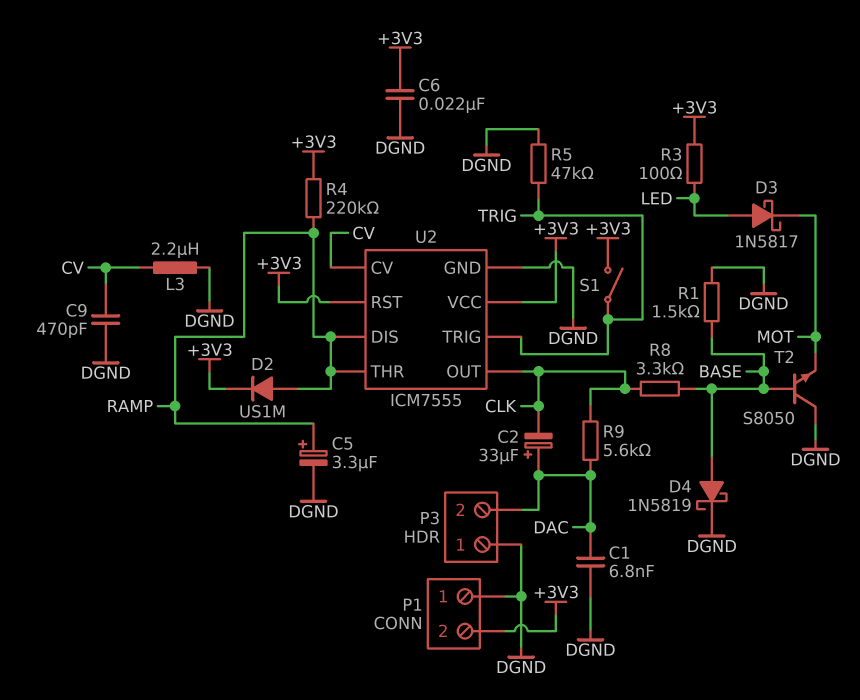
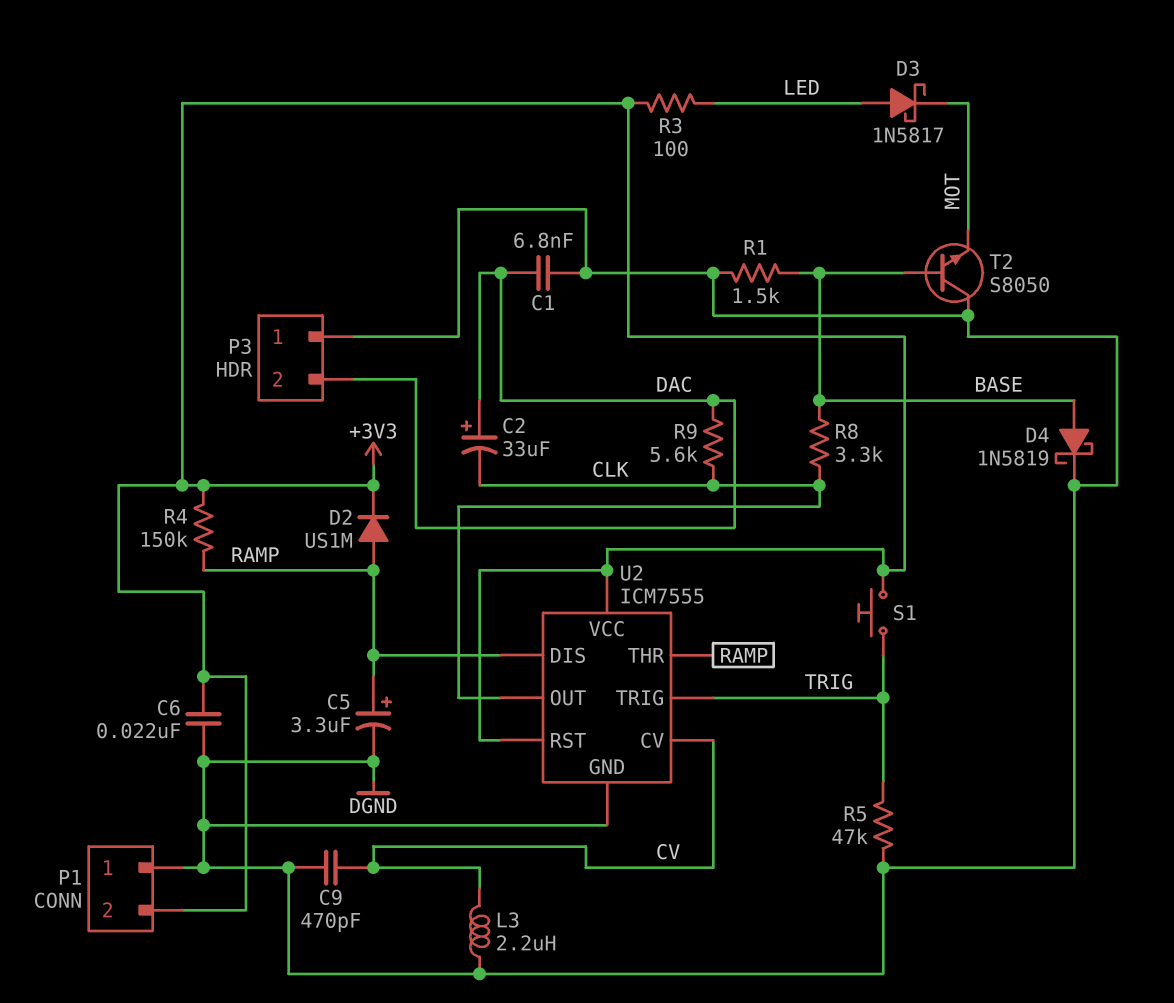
R4: 220k (+3V3, RAMP) -> 150k (+3V3, RAMP)
S1: switch (+3V3, TRIG) -> button (+3V3, TRIG)

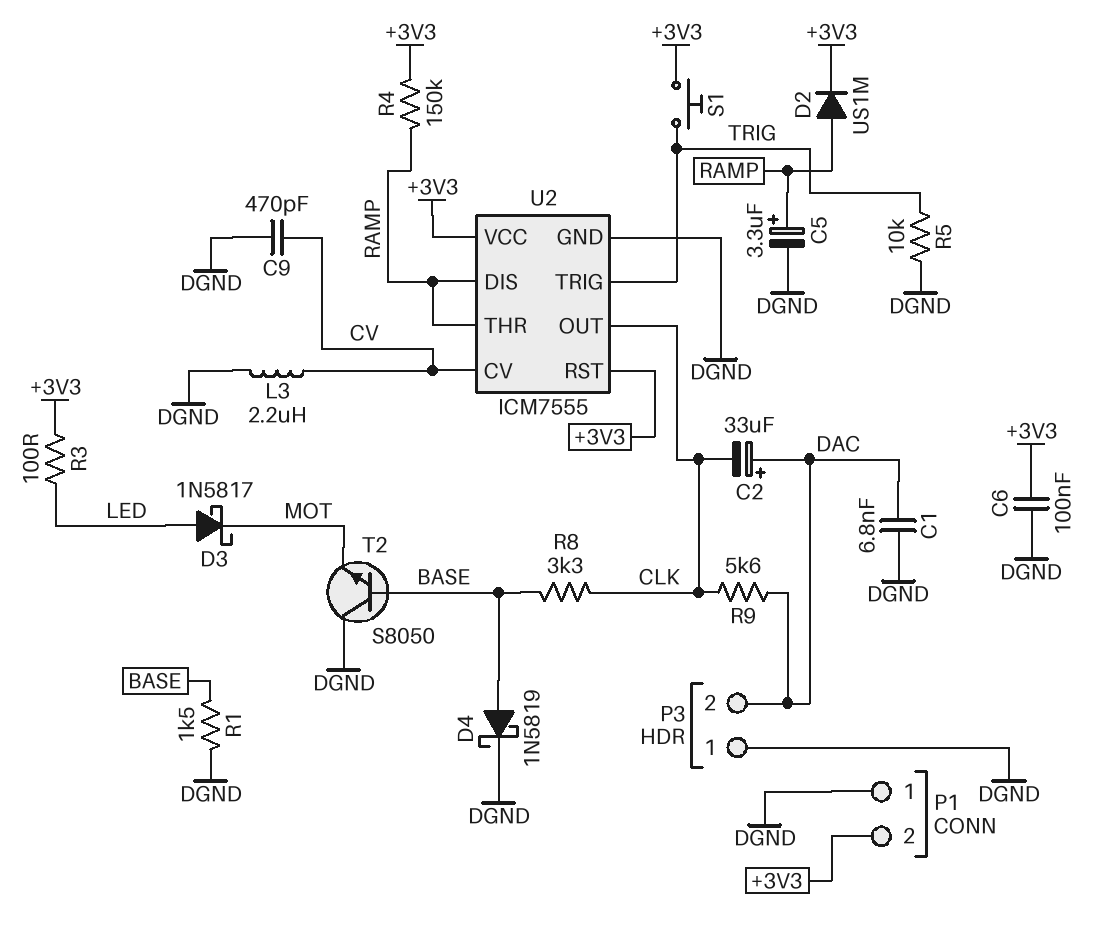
C6: 22nF (+3V3, DGND) -> 100nF (+3V3, DGND)
R5: 47k (DGND, TRIG) -> 10k (DGND, TRIG)

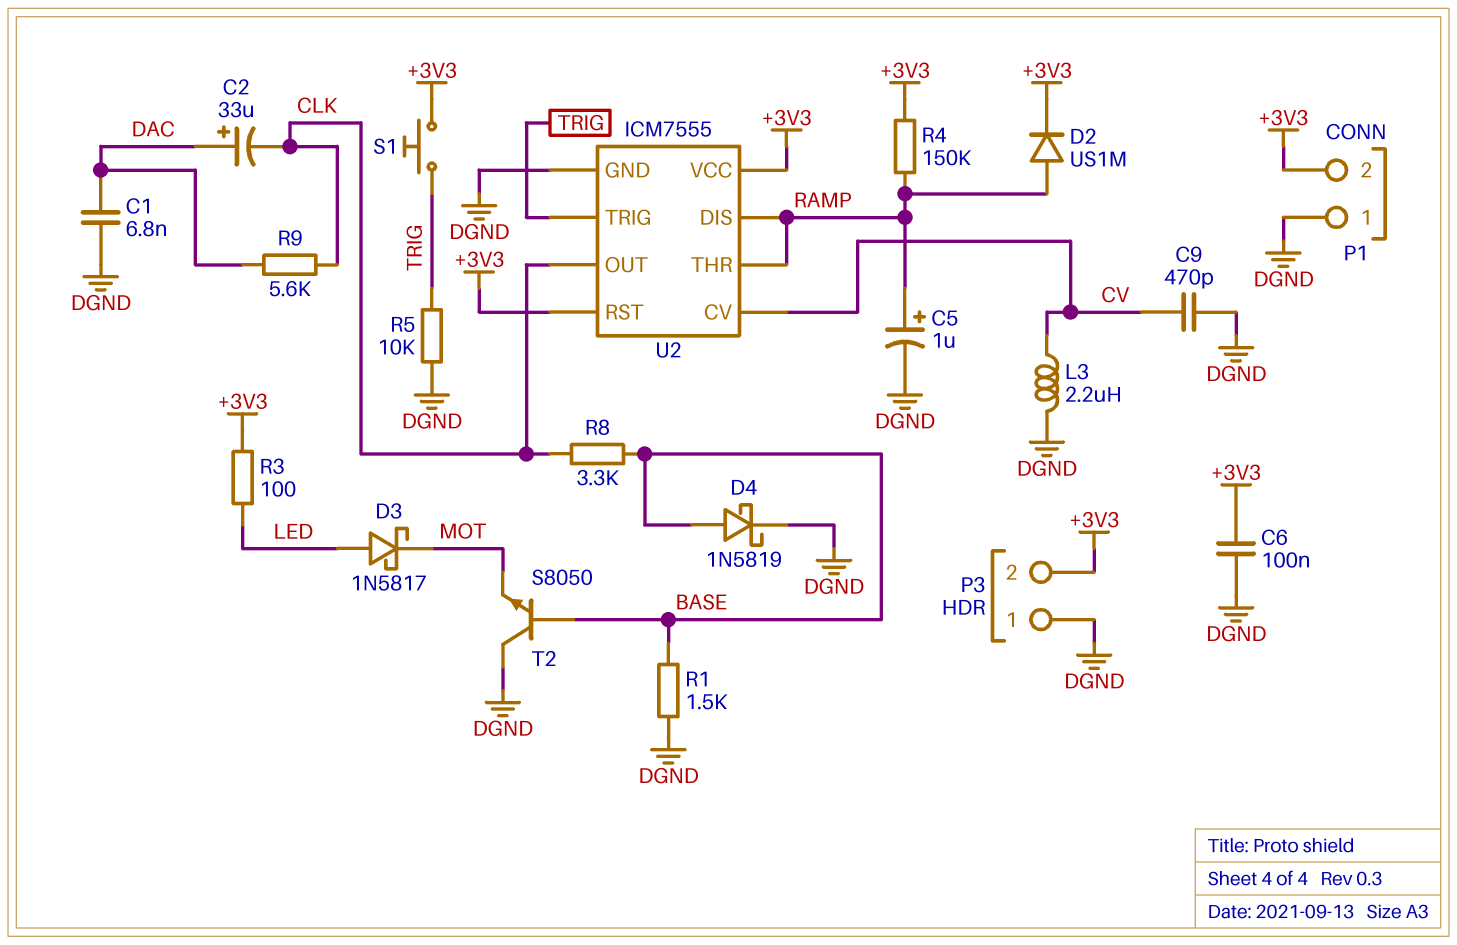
C5: 3.3uF (plus RAMP, minus DGND) -> 1uF (plus RAMP, minus DGND)
P3 pin 2: DAC -> +3V3

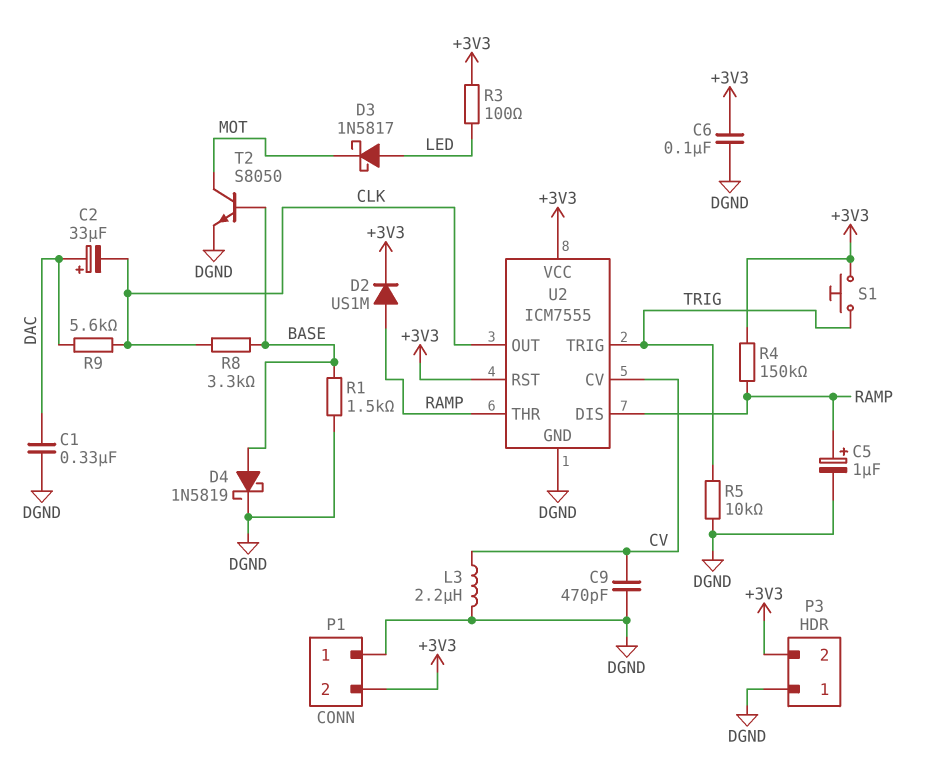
C1: 6.8nF (DAC, DGND) -> 330nF (DAC, DGND)
T2: NPN S8050 (B BASE, C DGND, E MOT) -> NPN S8050 (B BASE, C MOT, E DGND)

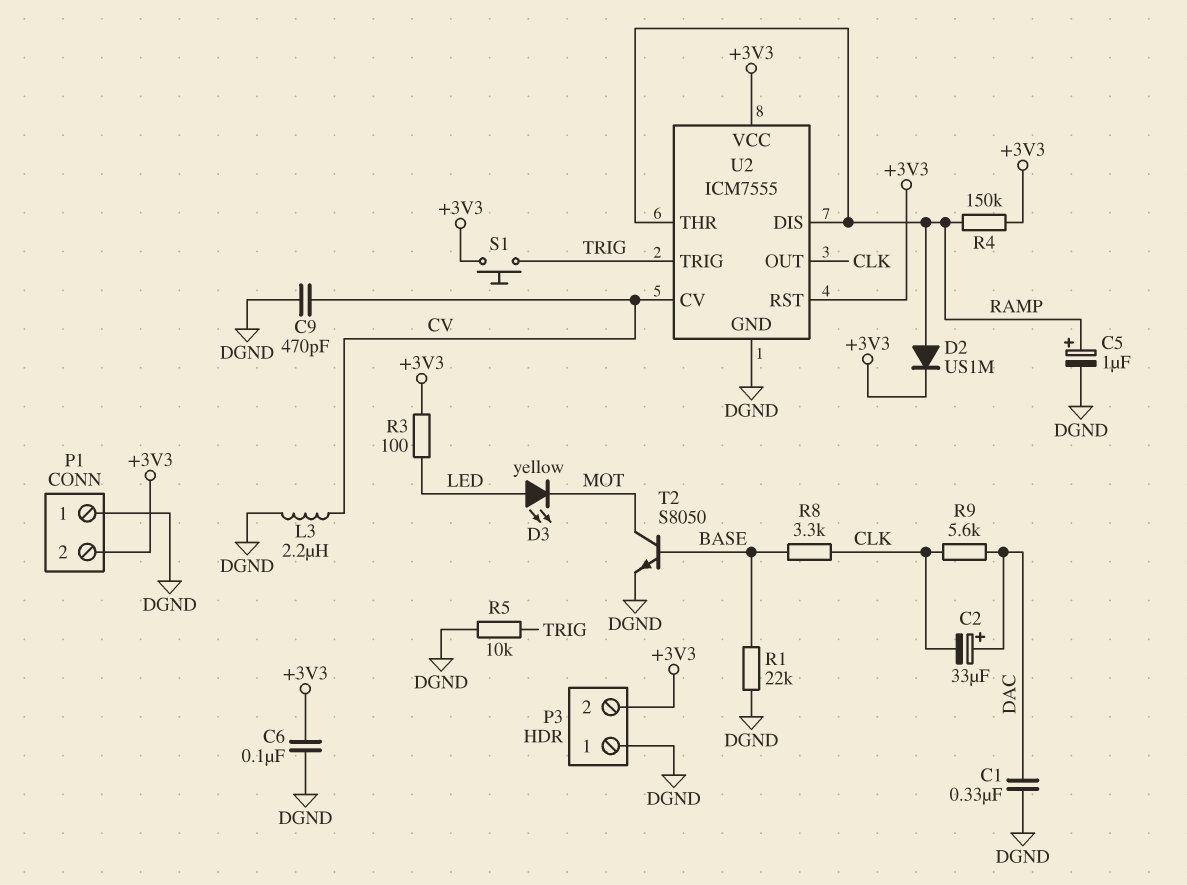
D3: schottky 1N5817 (A LED, K MOT) -> LED yellow (A LED, K MOT)
D4: schottky 1N5819 (A BASE, K DGND) -> none
R1: 1.5k (BASE, DGND) -> 22k (BASE, DGND)

